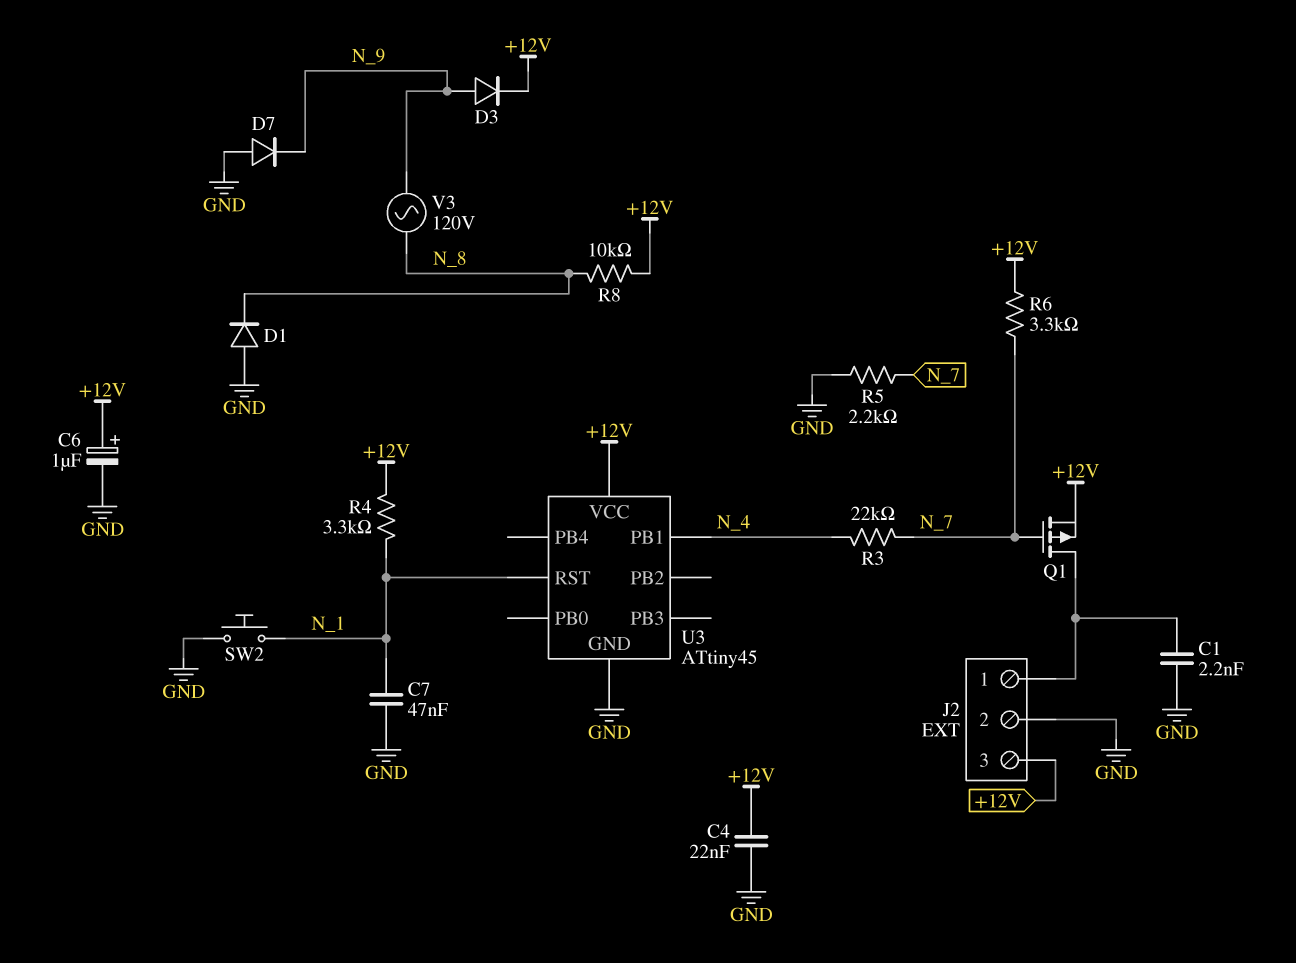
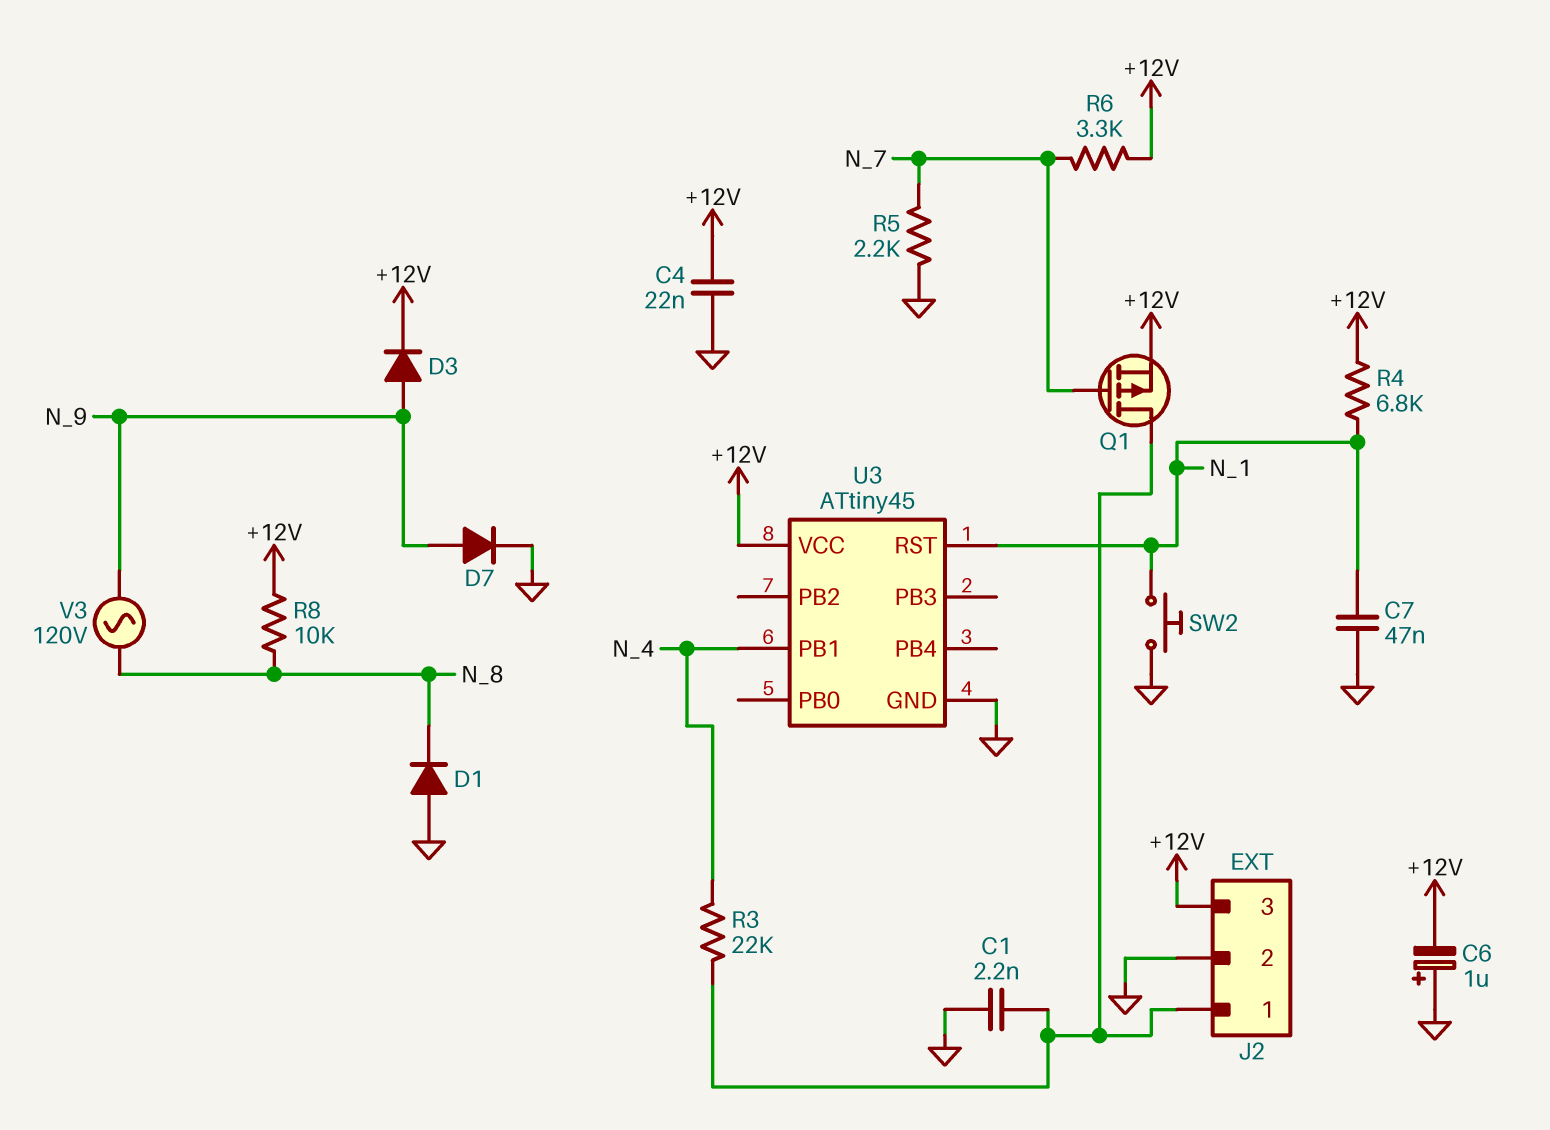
C6: 1uF (plus +12V, minus GND) -> 1uF (plus GND, minus +12V)
D7: diode (A GND, K N_9) -> diode (A N_9, K GND)
R3: 22k (N_4, N_7) -> 22k (J2/1, N_4)
R4: 3.3k (+12V, N_1) -> 6.8k (+12V, N_1)

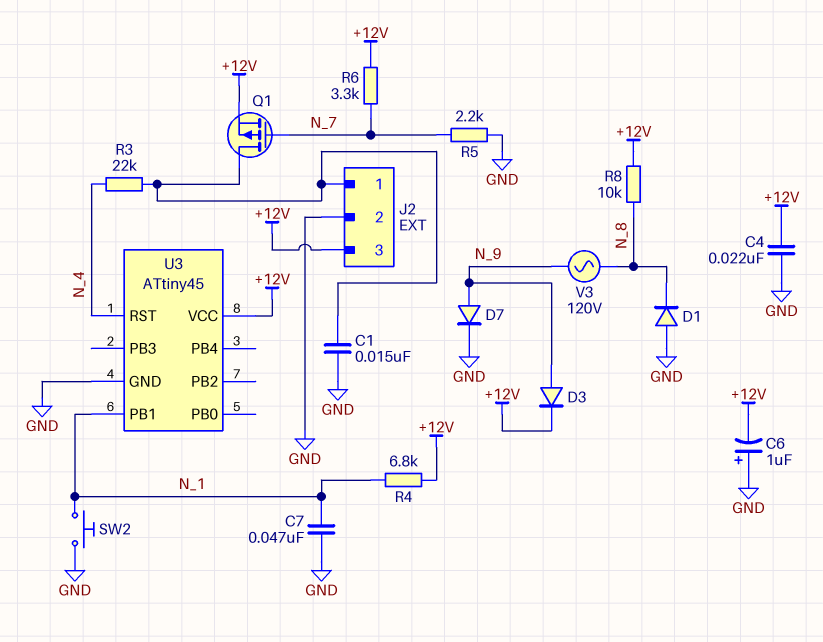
C1: 2.2nF (GND, J2/1) -> 15nF (GND, J2/1)
U3 pin PB1: N_4 -> N_1
U3 pin RST: N_1 -> N_4

